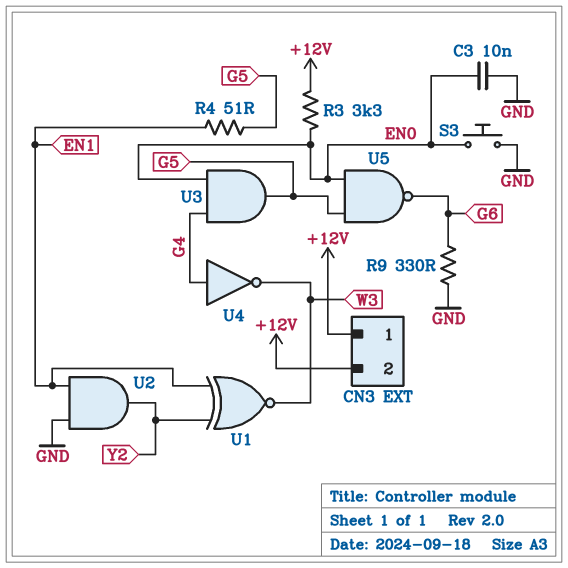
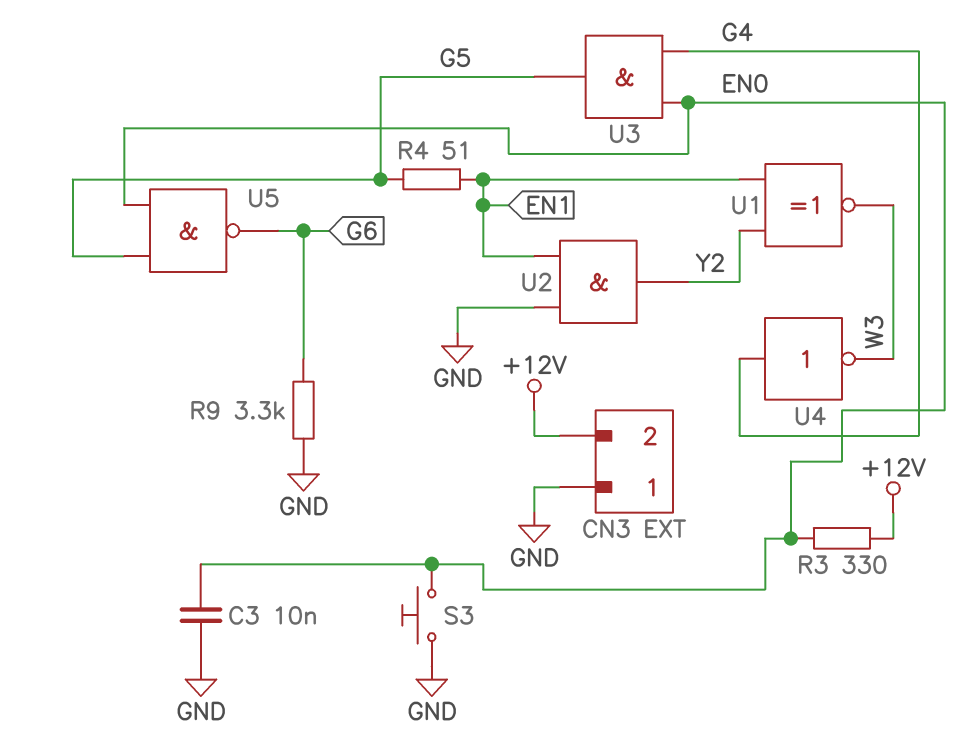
CN3 pin 1: +12V -> GND
R3: 3.3k (+12V, EN0) -> 330 (+12V, EN0)
R9: 330 (G6, GND) -> 3.3k (G6, GND)

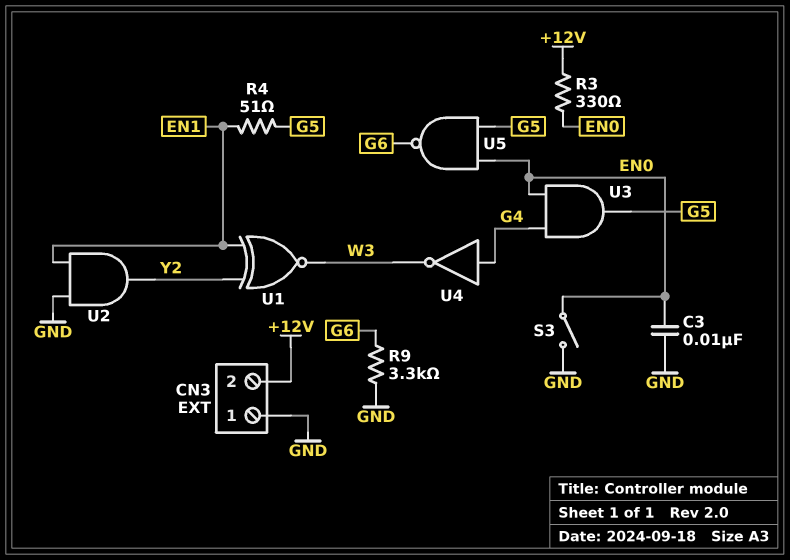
S3: button (EN0, GND) -> switch (EN0, GND)

